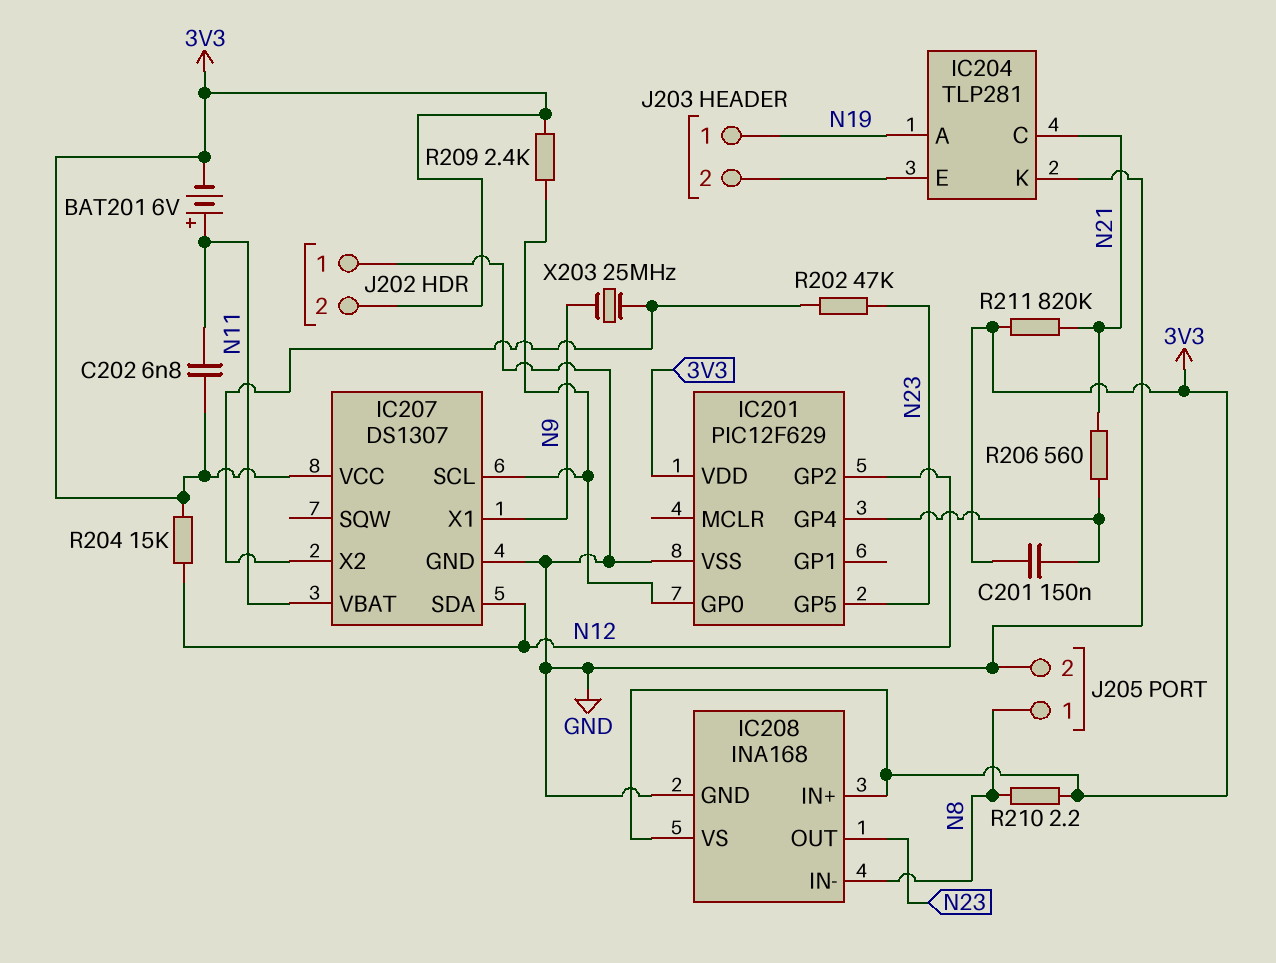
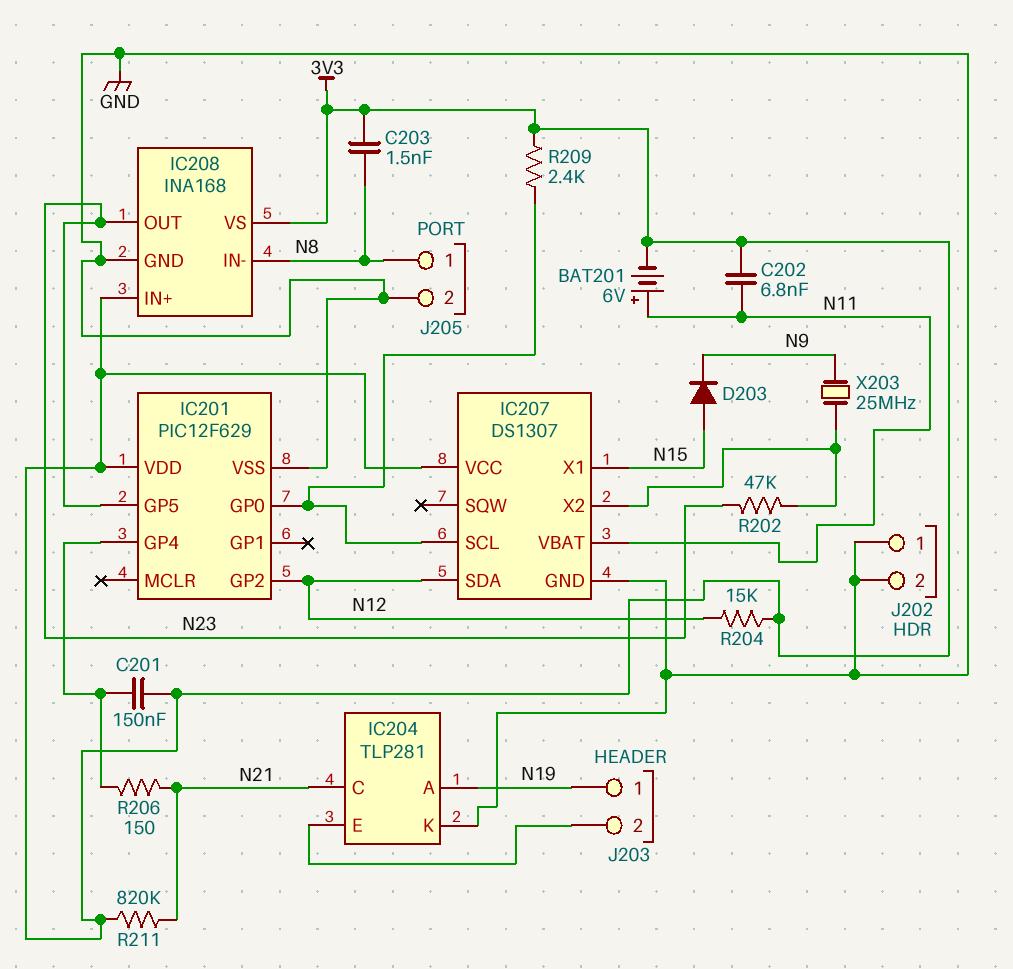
C203: none -> 1.5nF (3V3, N8)
D203: none -> diode (A N15, K N9)
IC207 pin X1: N9 -> N15
J202 pin 2: 3V3 -> GND
R206: 560 (IC201/GP4, N21) -> 150 (IC201/GP4, N21)
R210: 2.2 (3V3, N8) -> none

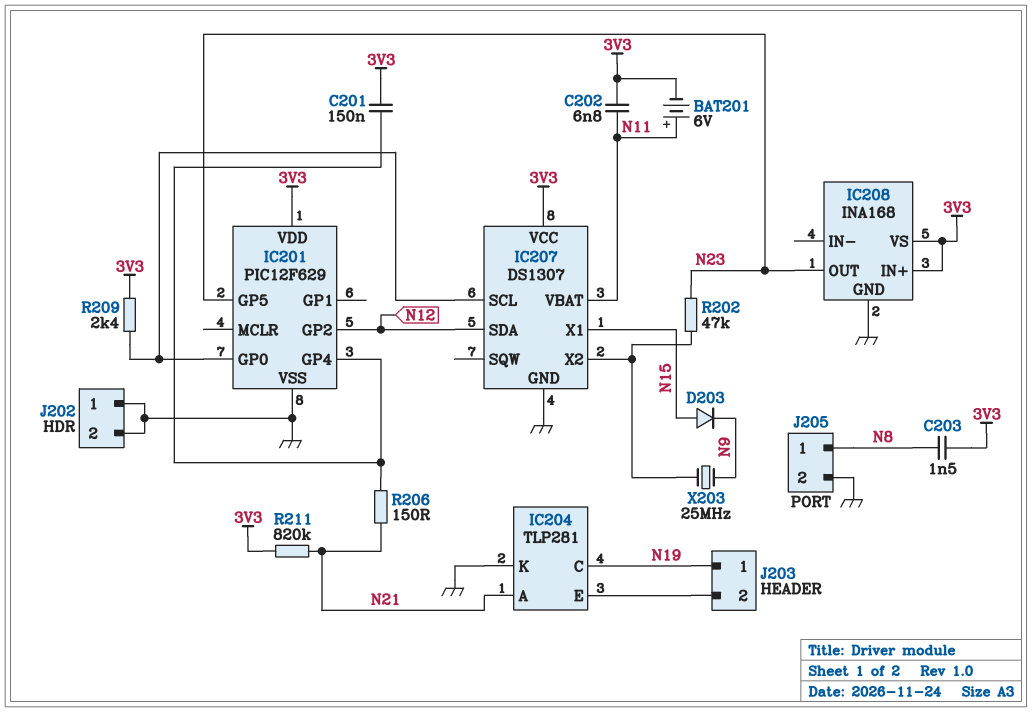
IC204 pin A: N19 -> N21
IC204 pin C: N21 -> N19
IC208 pin IN-: N8 -> none
R204: 15k (3V3, N12) -> none

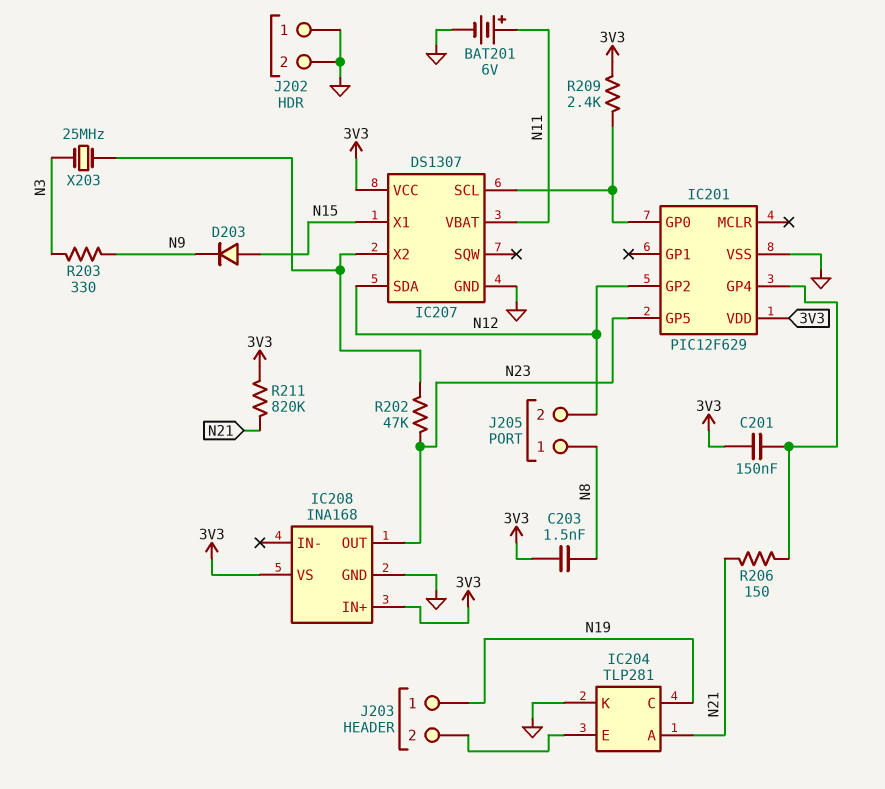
BAT201: 6V (plus N11, minus 3V3) -> 6V (plus N11, minus GND)
C202: 6.8nF (3V3, N11) -> none
J205 pin 2: GND -> N12
R203: none -> 330 (N3, N9)
X203: 25MHz (IC207/X2, N9) -> 25MHz (IC207/X2, N3)

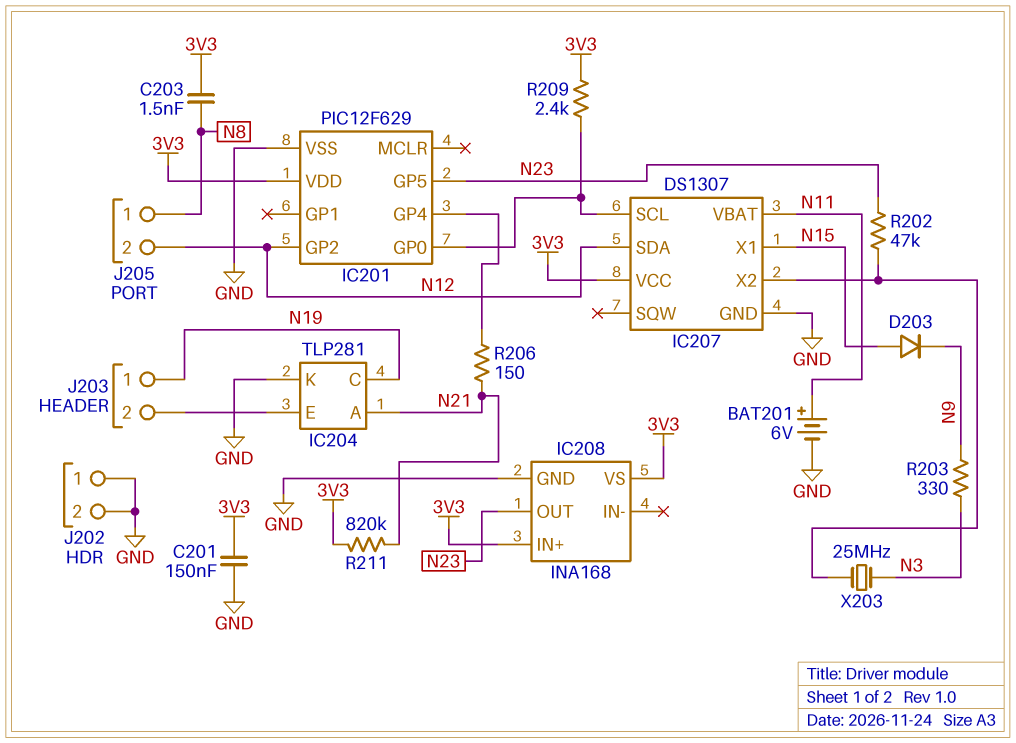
C201: 150nF (3V3, IC201/GP4) -> 150nF (3V3, GND)

